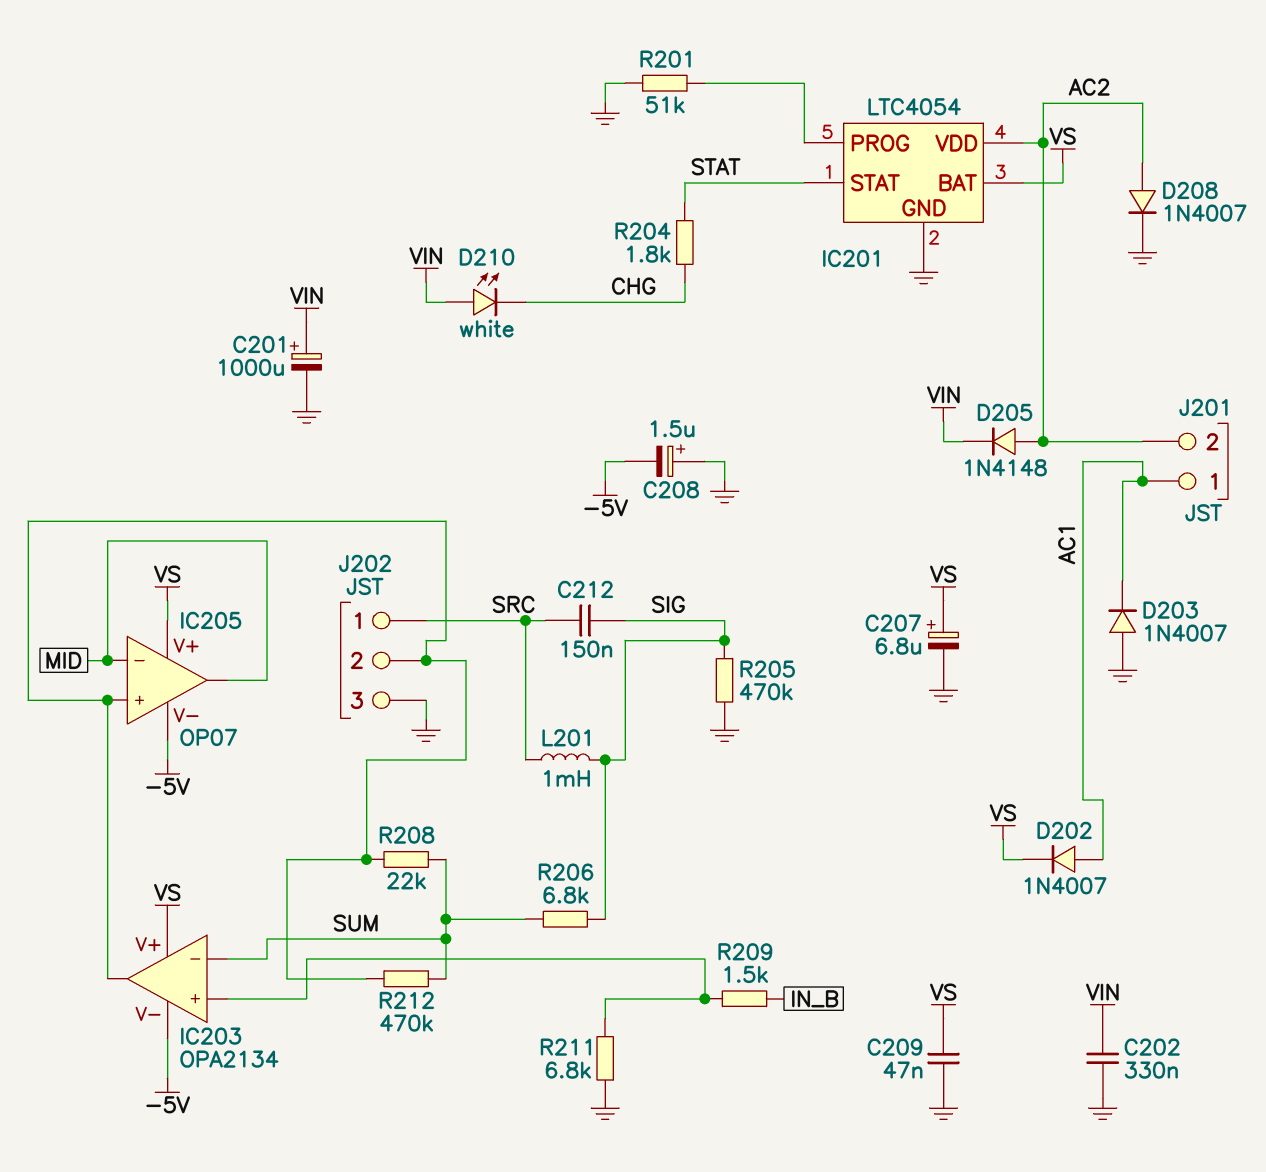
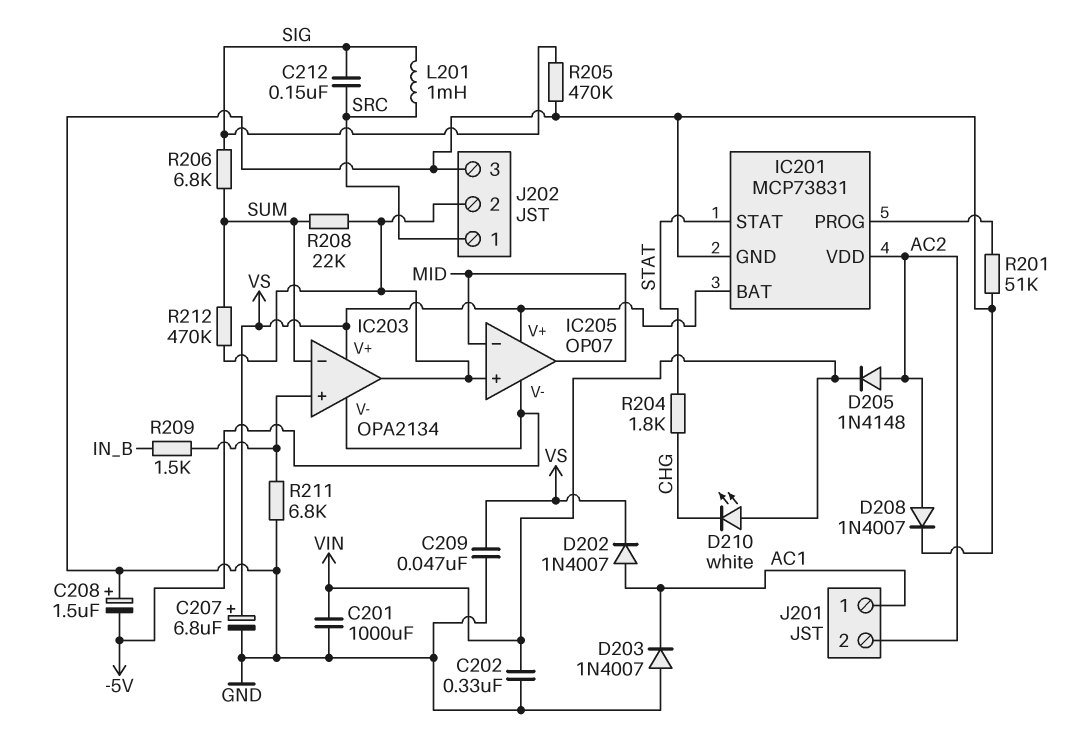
C201: 1000uF (plus VIN, minus GND) -> 1000uF (GND, VIN)
IC201: LTC4054 -> MCP73831

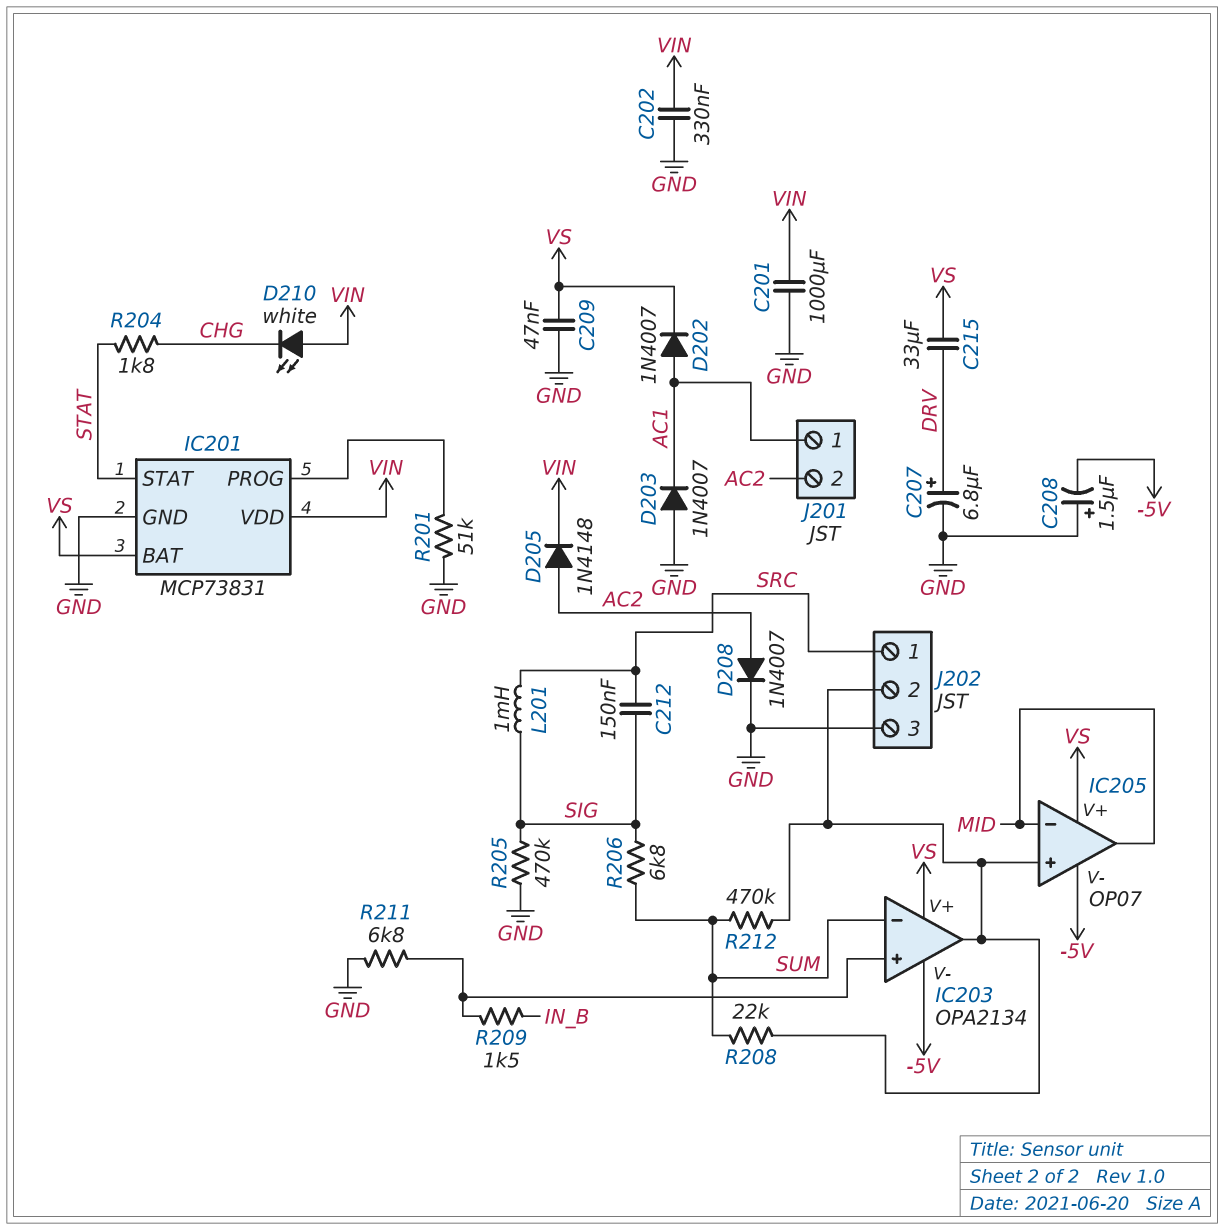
C207: 6.8uF (plus VS, minus GND) -> 6.8uF (plus DRV, minus GND)
C215: none -> 33uF (DRV, VS)
IC201 pin VDD: AC2 -> VIN

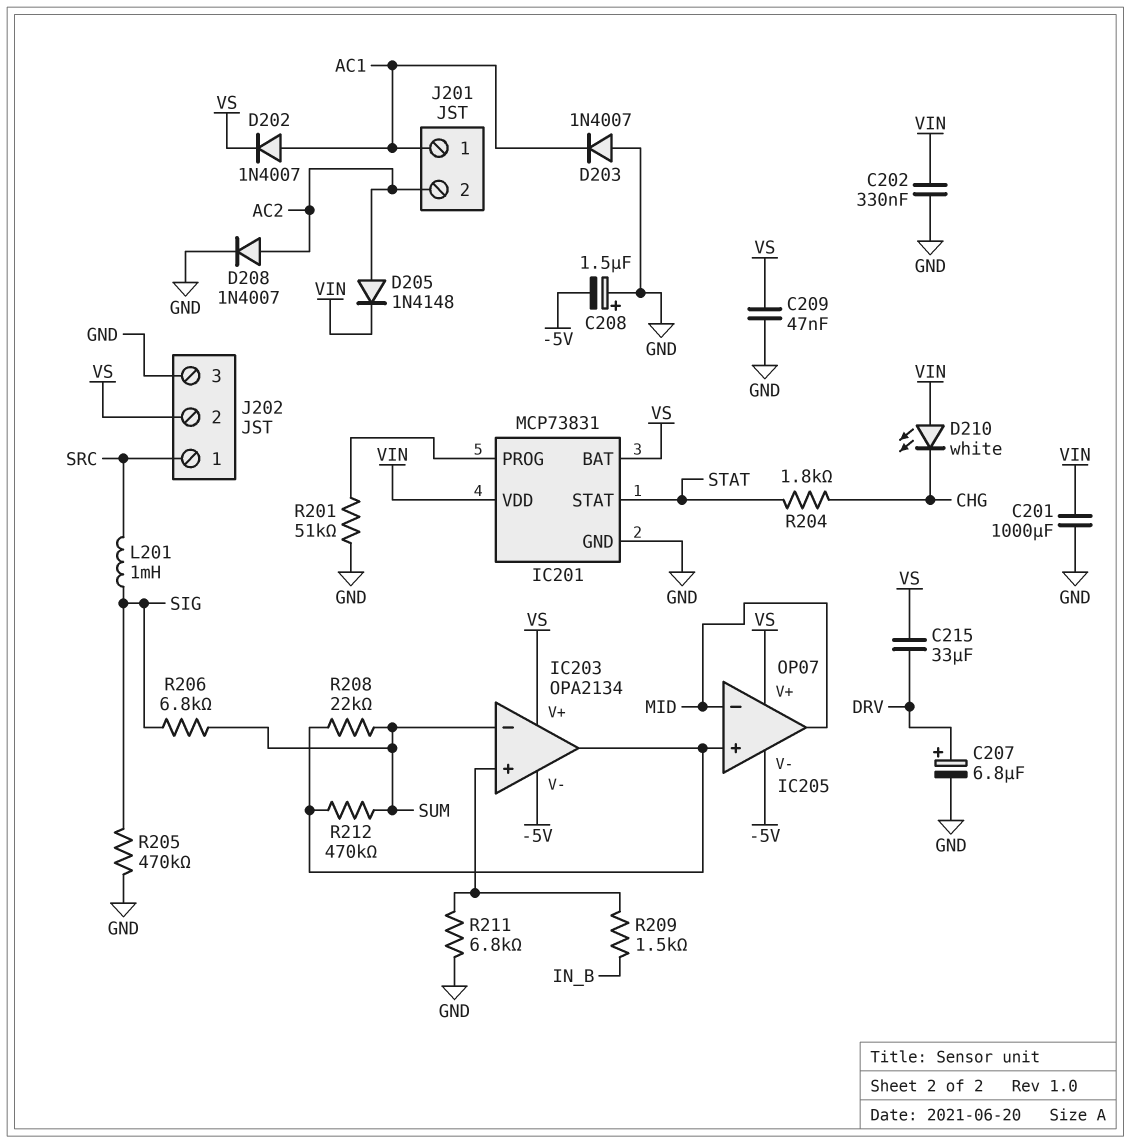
C212: 150nF (SIG, SRC) -> none
J202 pin 2: IC203/out -> VS

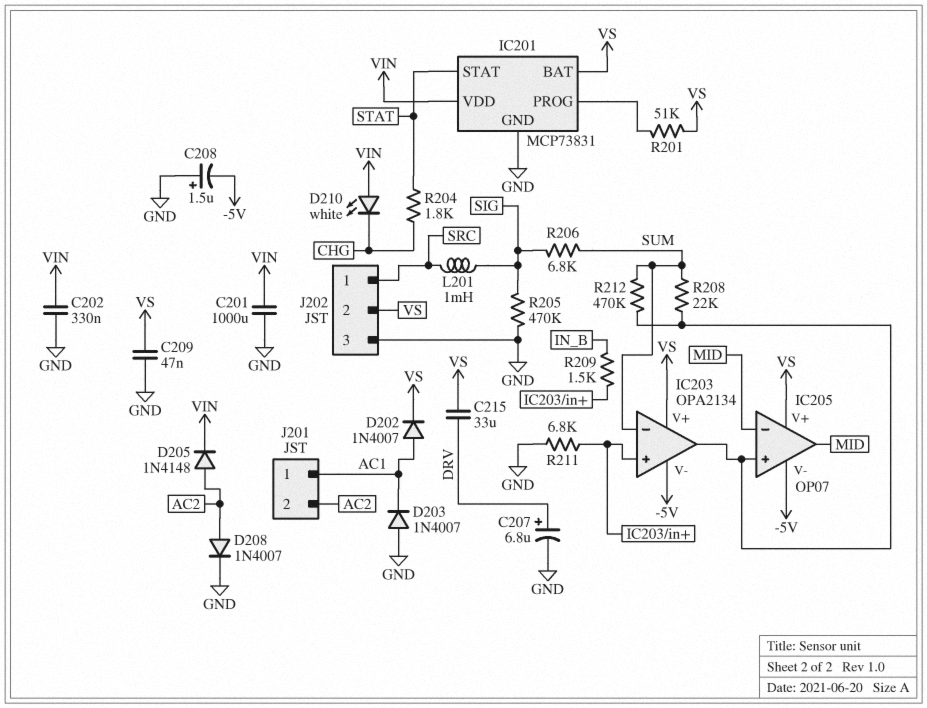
R201: 51k (GND, IC201/PROG) -> 51k (IC201/PROG, VS)

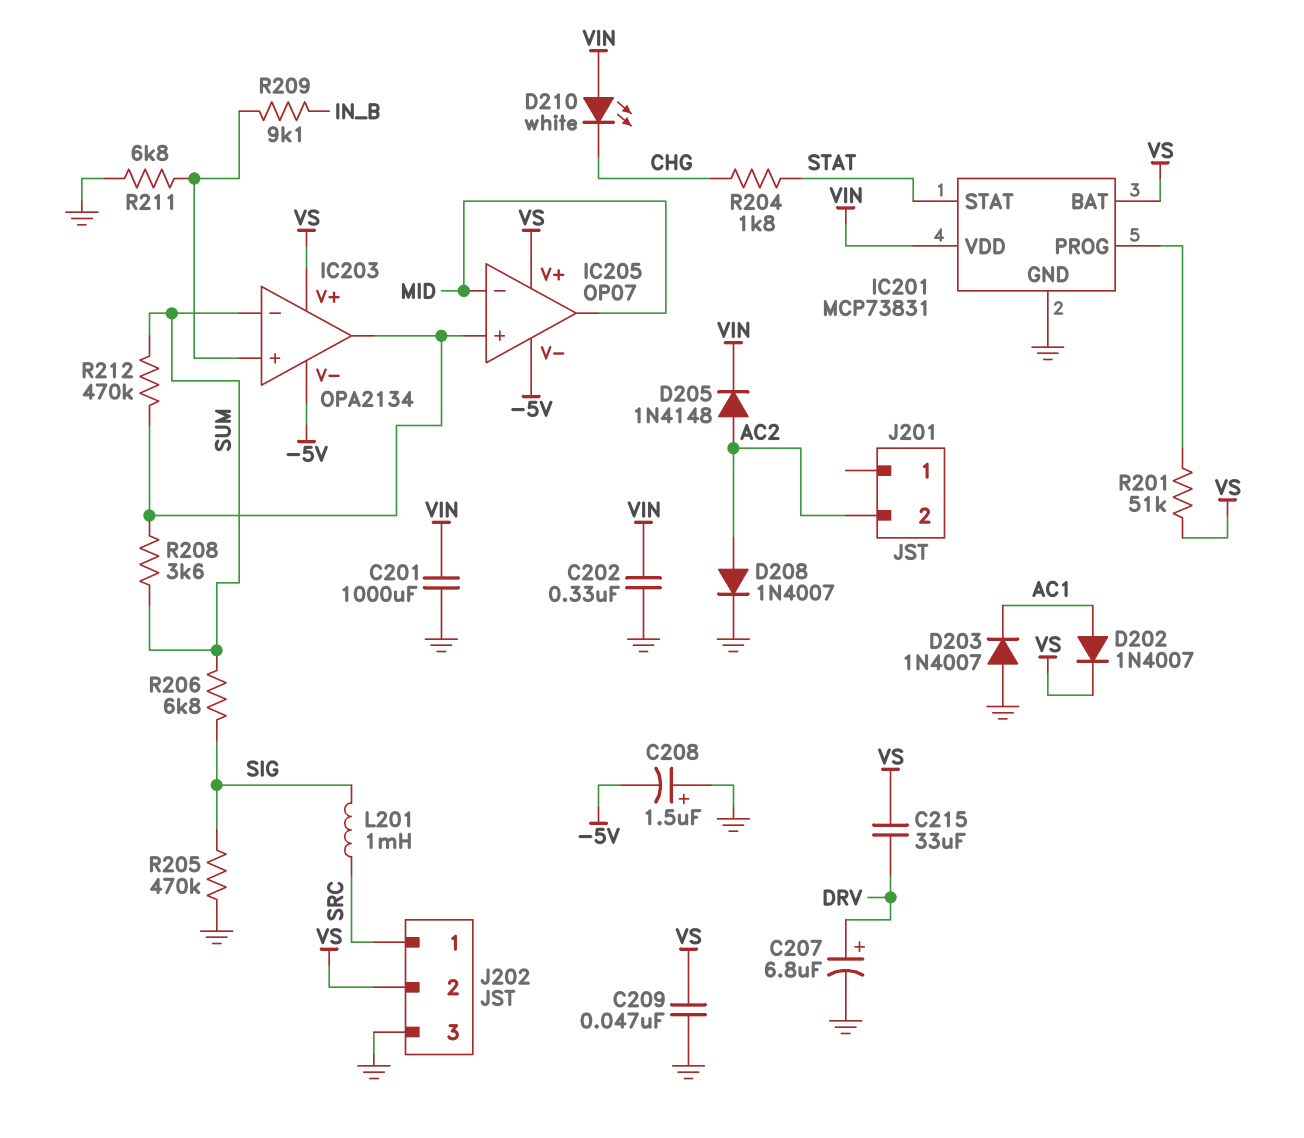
J201 pin 1: AC1 -> none
R208: 22k (IC203/out, SUM) -> 3.6k (IC203/out, SUM)
R209: 1.5k (IC203/in+, IN_B) -> 9.1k (IC203/in+, IN_B)

